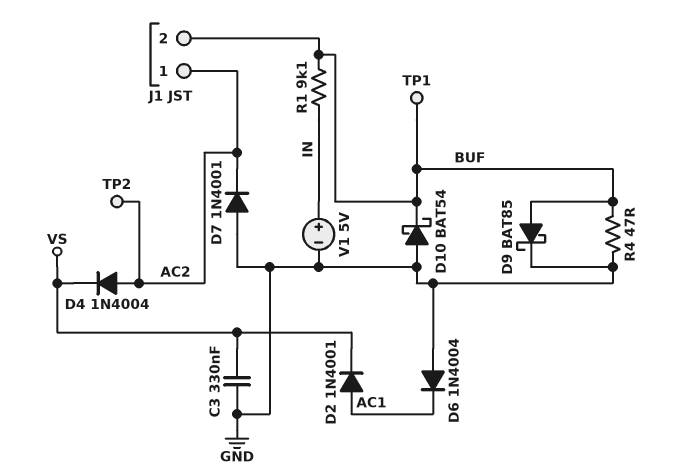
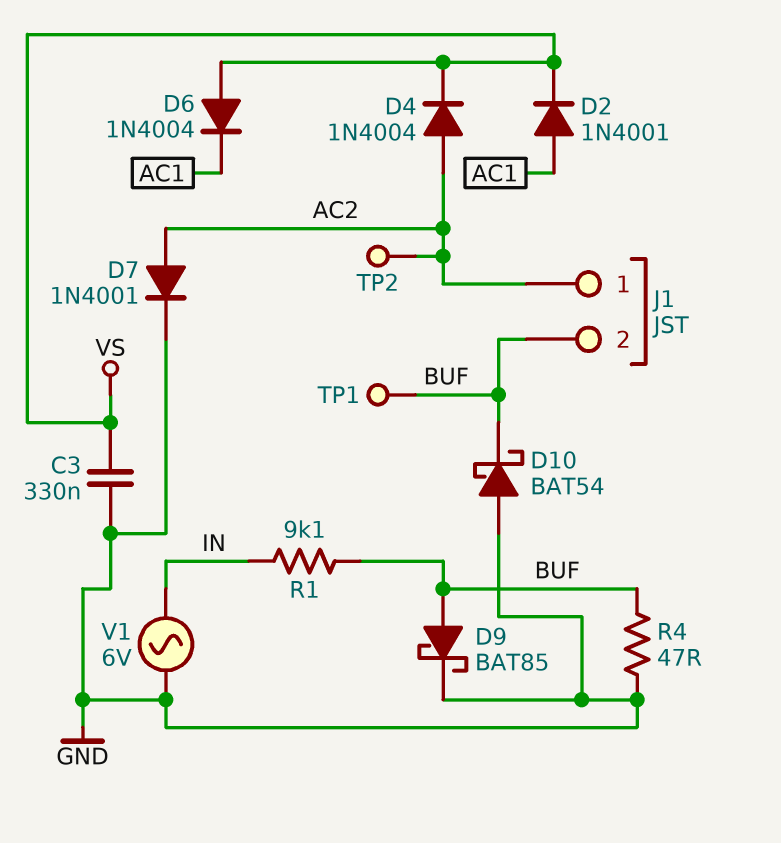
D6: diode 1N4004 (A GND, K AC1) -> diode 1N4004 (A VS, K AC1)
D7: diode 1N4001 (A GND, K AC2) -> diode 1N4001 (A AC2, K GND)
V1: 5V (plus IN, minus GND) -> AC 6V (GND, IN)

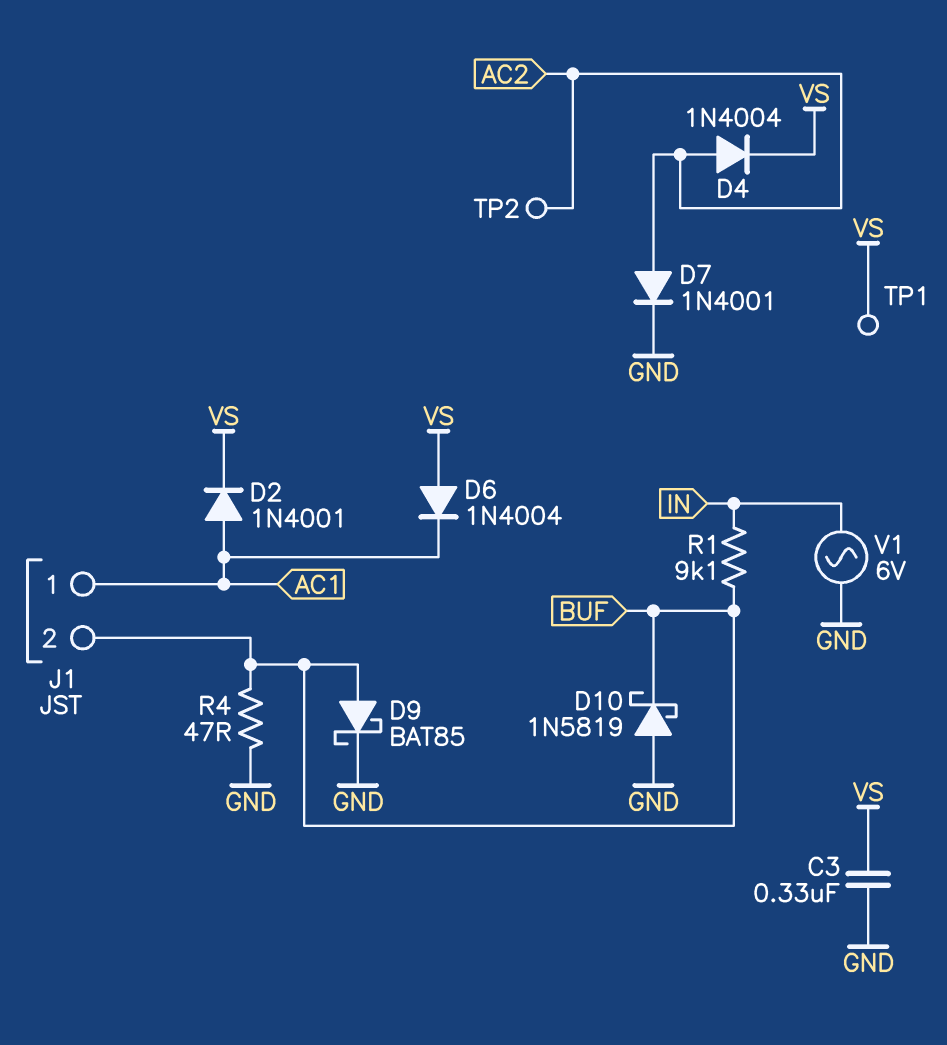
D10: schottky BAT54 (A GND, K BUF) -> schottky 1N5819 (A GND, K BUF)
J1 pin 1: AC2 -> AC1
TP1: test point (BUF) -> test point (VS)

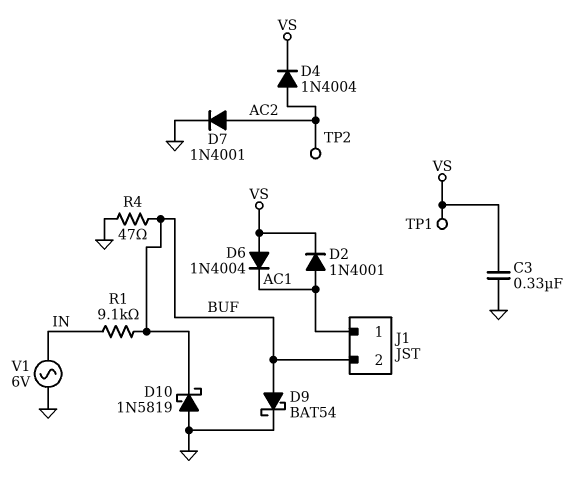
D9: schottky BAT85 (A BUF, K GND) -> schottky BAT54 (A BUF, K GND)

